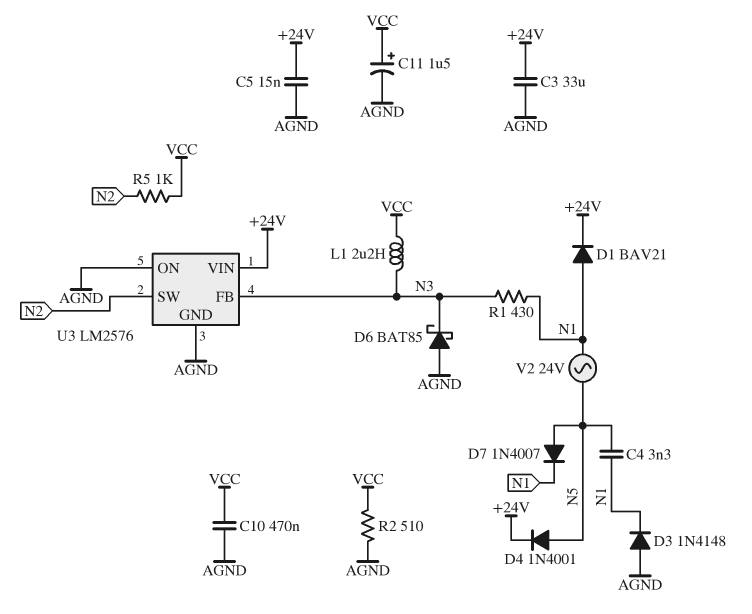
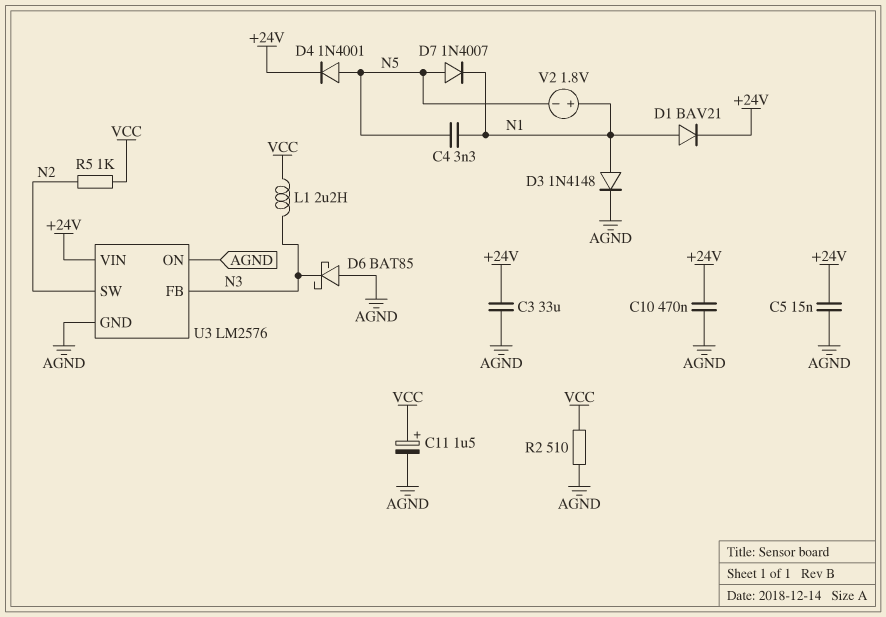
C10: 470nF (AGND, VCC) -> 470nF (+24V, AGND)
D3: diode 1N4148 (A AGND, K N1) -> diode 1N4148 (A N1, K AGND)
R1: 430 (N1, N3) -> none
V2: AC 24V (N1, N5) -> 1.8V (plus N1, minus N5)

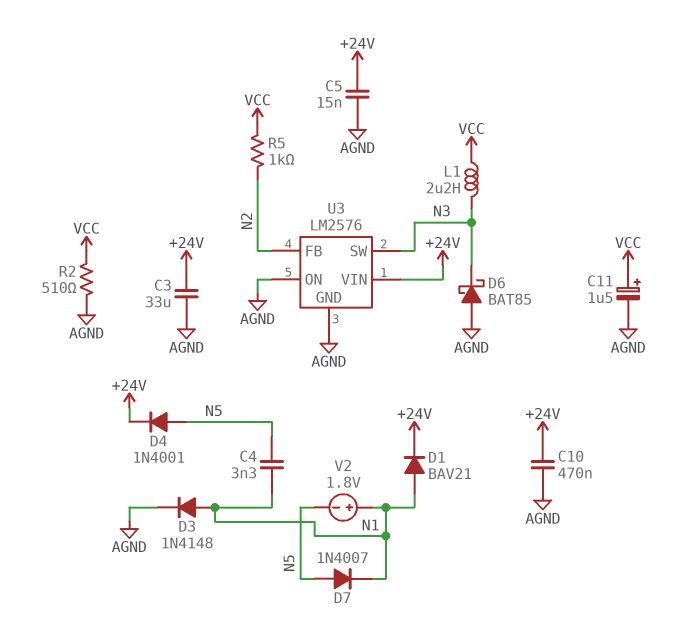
U3 pin FB: N3 -> N2
U3 pin SW: N2 -> N3

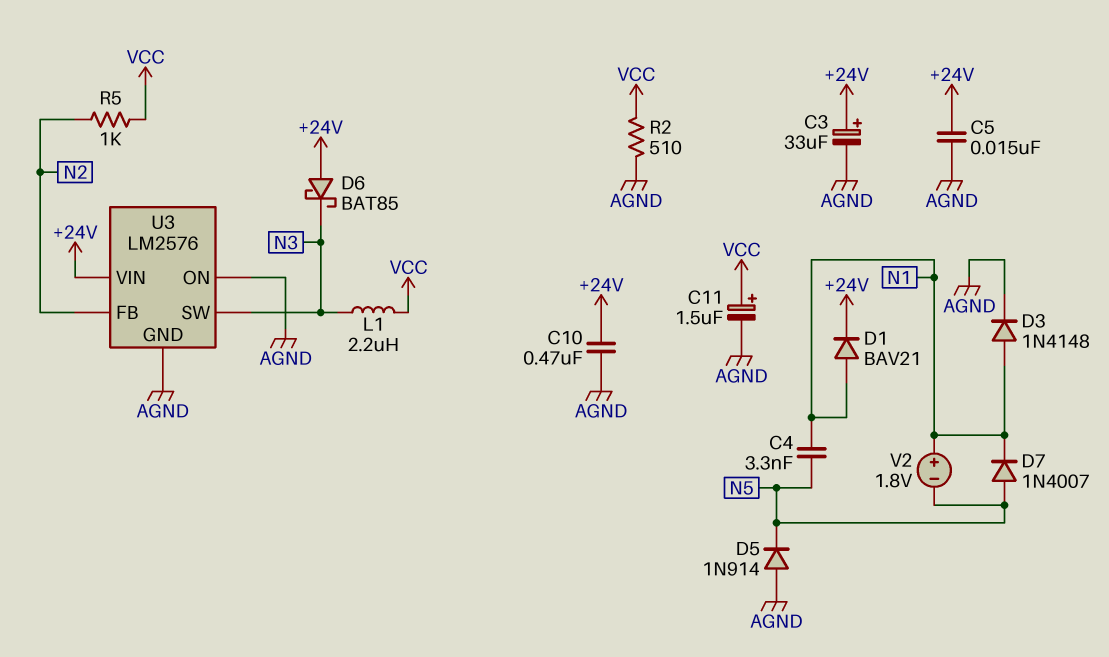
C3: 33uF (+24V, AGND) -> 33uF (plus +24V, minus AGND)
D4: diode 1N4001 (A N5, K +24V) -> none
D5: none -> diode 1N914 (A AGND, K N5)
D6: schottky BAT85 (A AGND, K N3) -> schottky BAT85 (A +24V, K N3)

